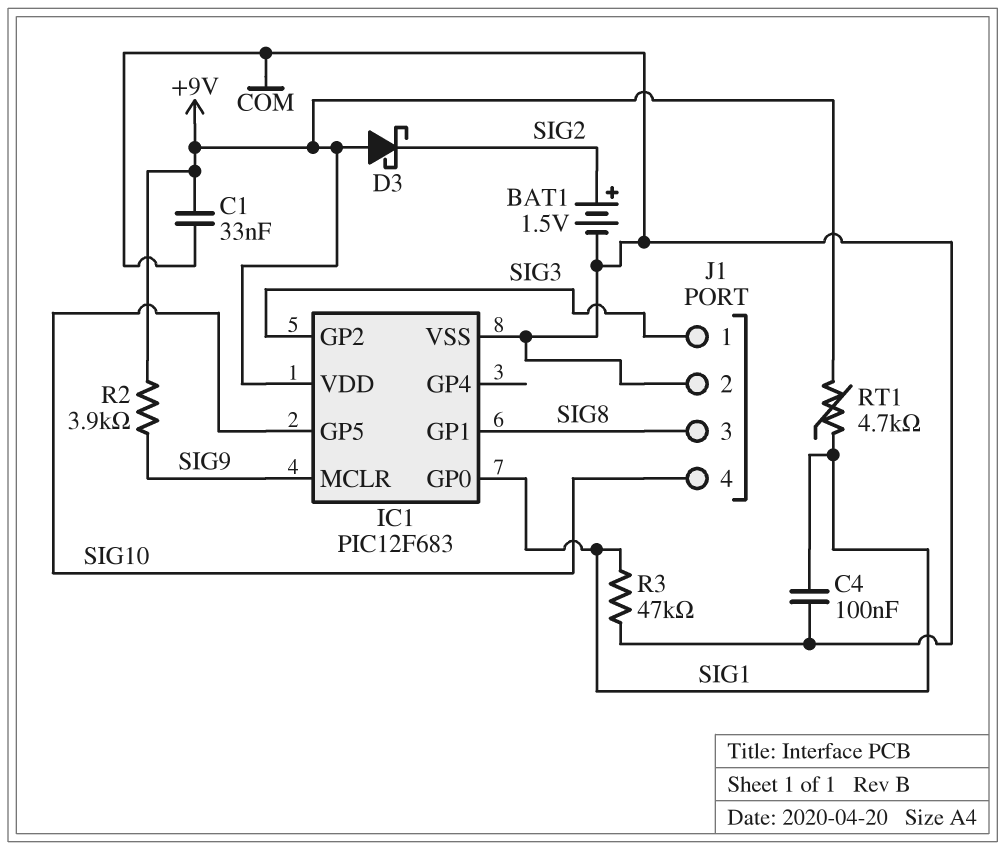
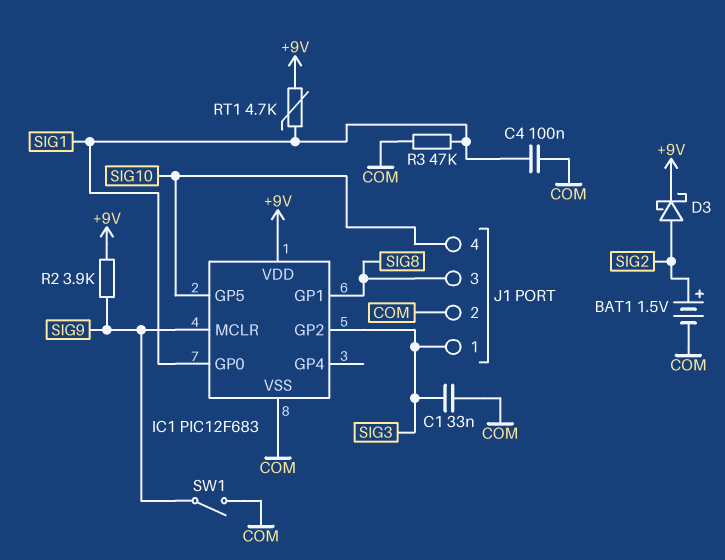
C1: 33nF (+9V, COM) -> 33nF (COM, SIG3)
D3: schottky (A +9V, K SIG2) -> schottky (A SIG2, K +9V)
SW1: none -> switch (COM, SIG9)

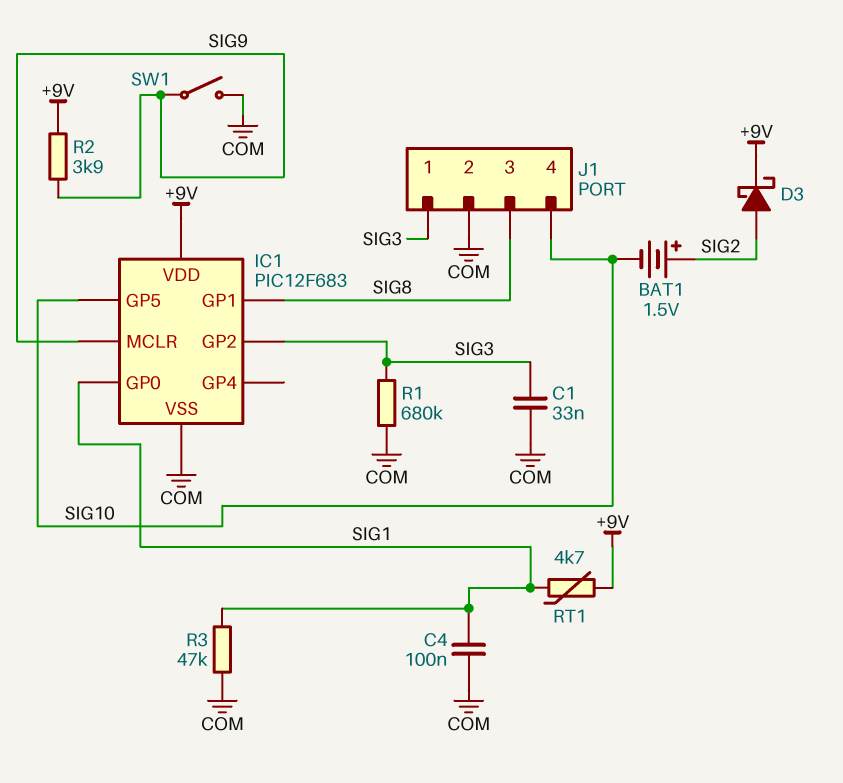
BAT1: 1.5V (plus SIG2, minus COM) -> 1.5V (plus SIG2, minus SIG10)
R1: none -> 680k (COM, SIG3)

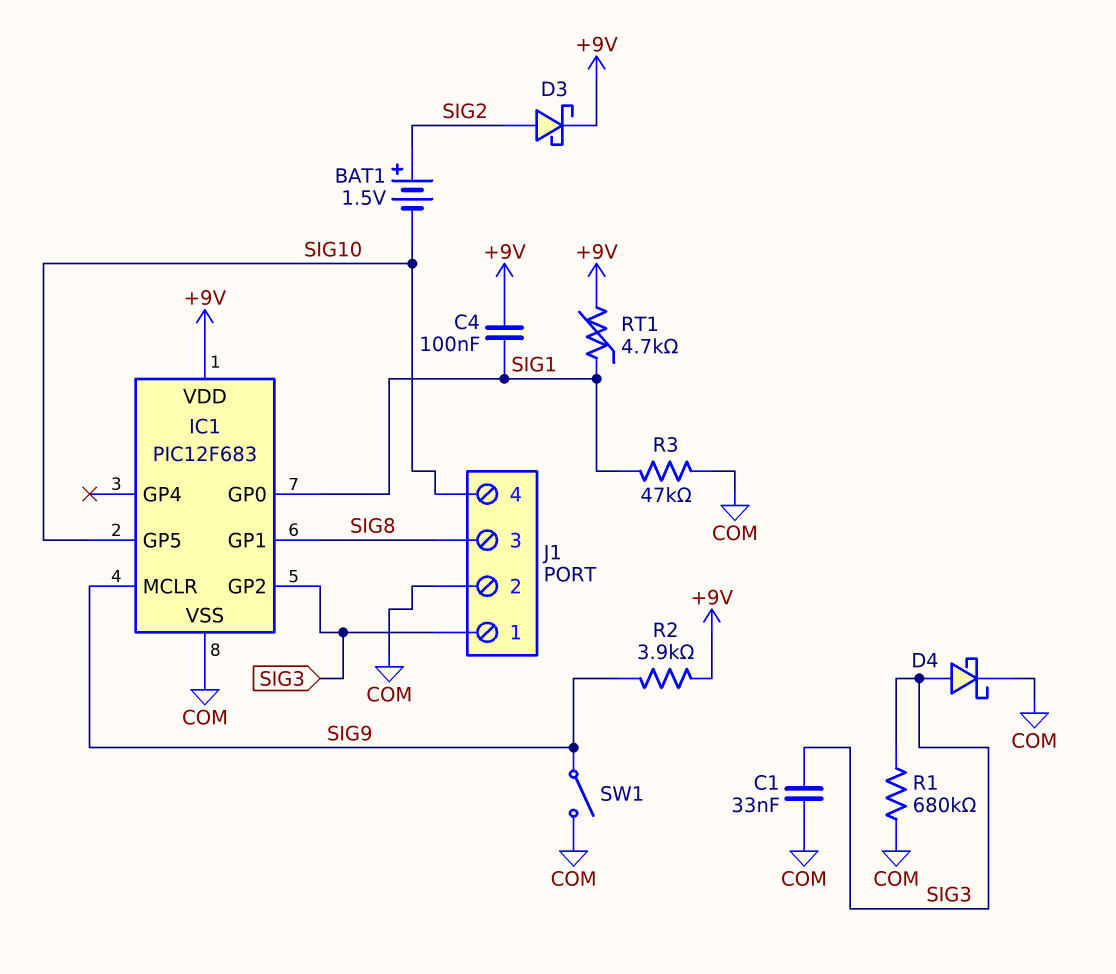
C4: 100nF (COM, SIG1) -> 100nF (+9V, SIG1)
D4: none -> schottky (A SIG3, K COM)

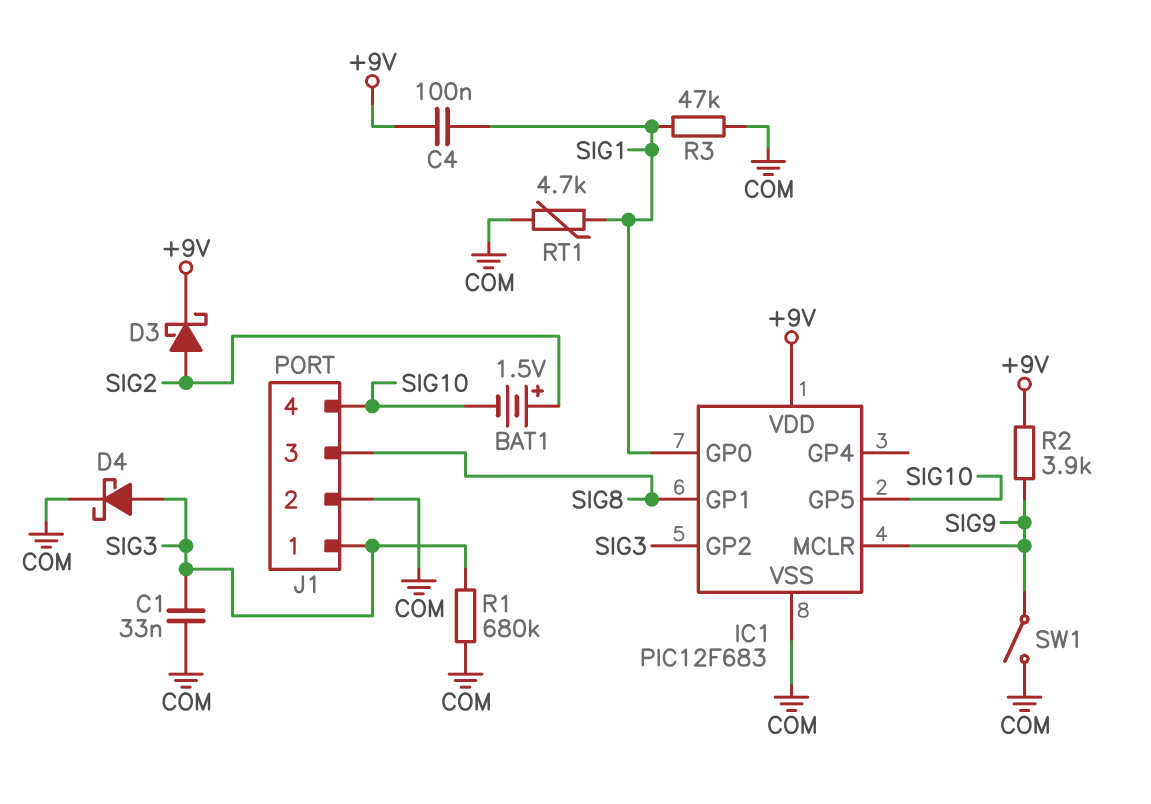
RT1: 4.7k (+9V, SIG1) -> 4.7k (COM, SIG1)

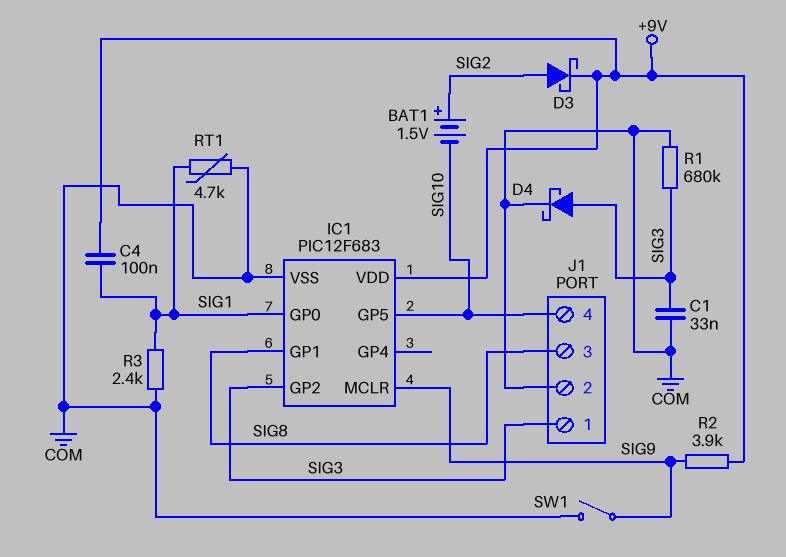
R3: 47k (COM, SIG1) -> 2.4k (COM, SIG1)

